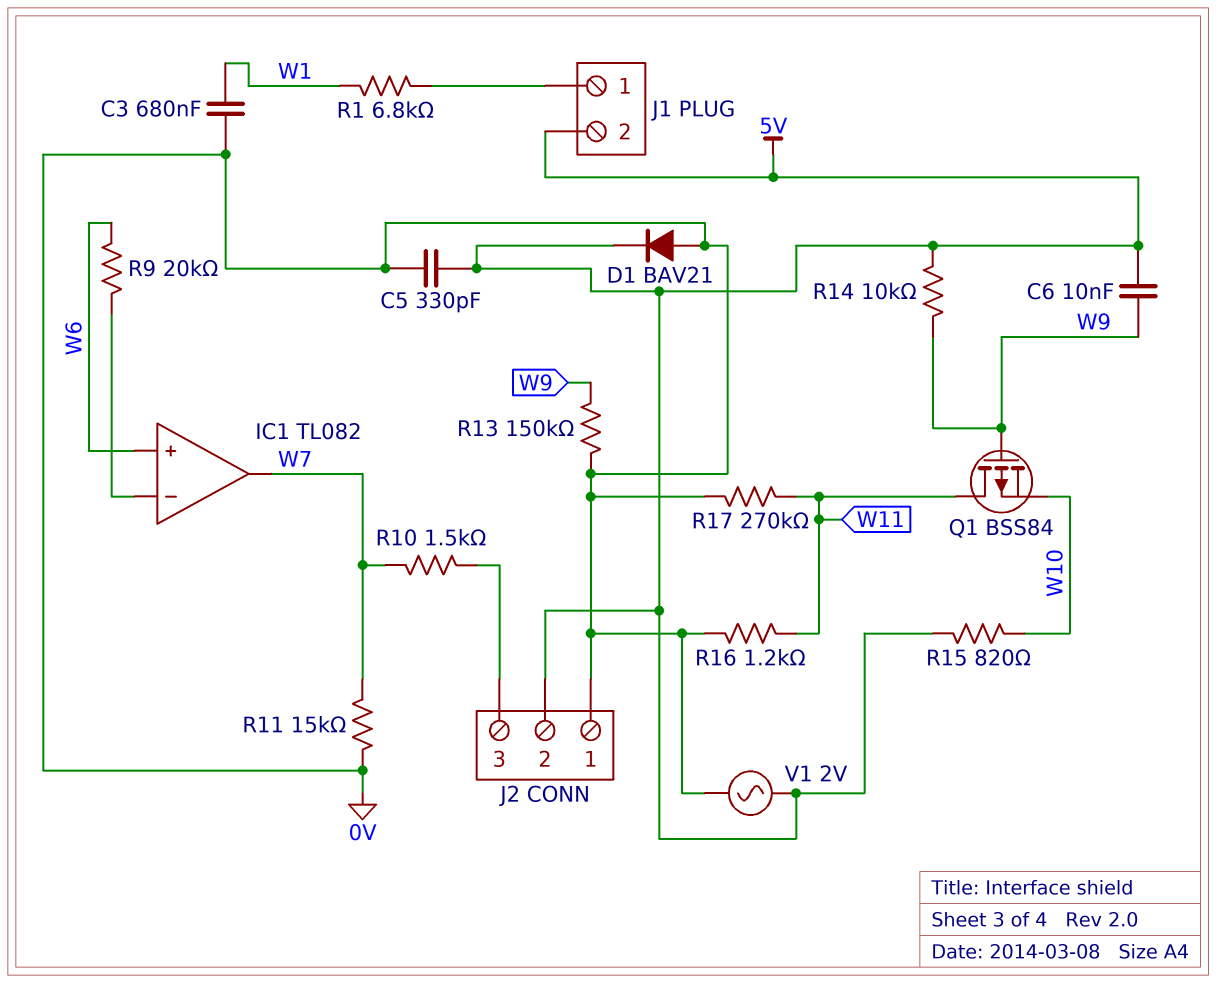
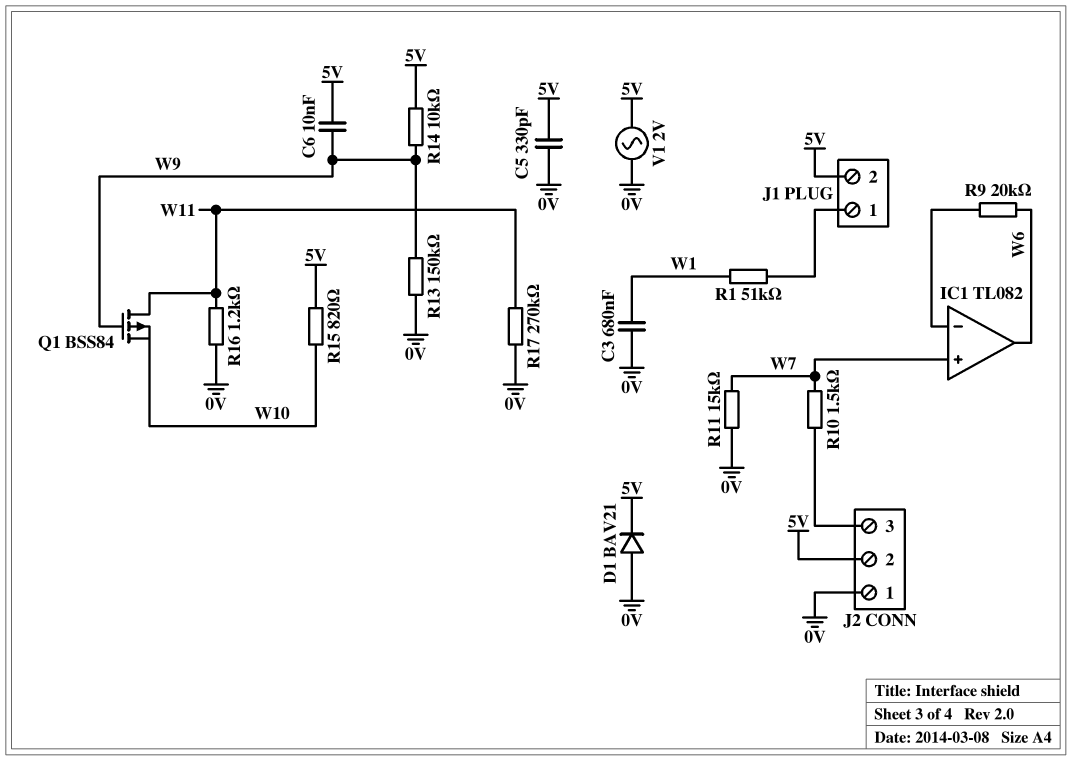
IC1 pin in+: W6 -> W7
IC1 pin out: W7 -> W6
R1: 6.8k (J1/1, W1) -> 51k (J1/1, W1)

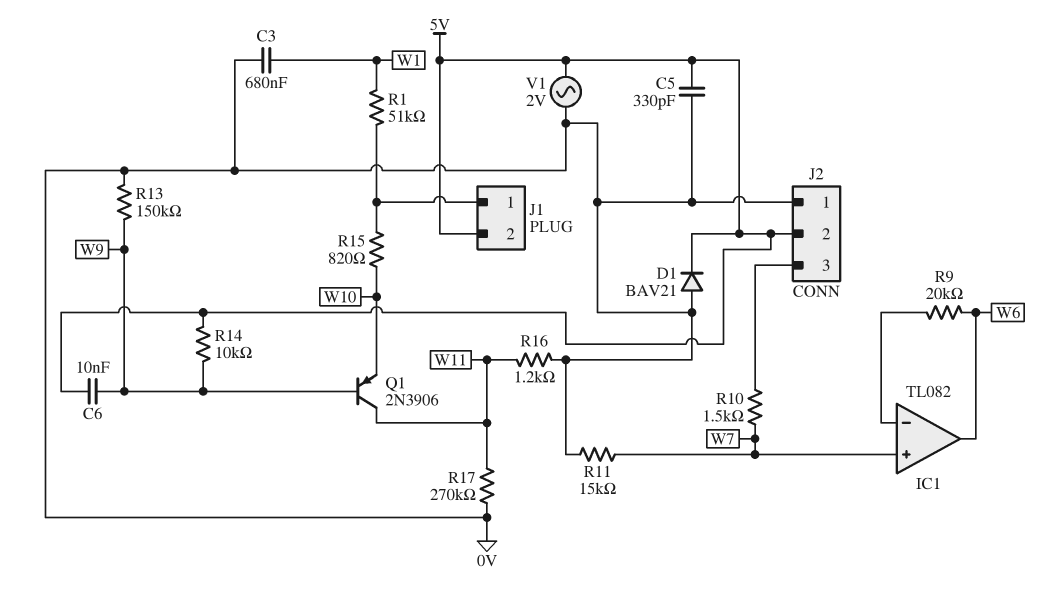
Q1: PMOS BSS84 (G W9, D W11, S W10) -> PNP 2N3906 (B W9, C W11, E W10)
R15: 820 (5V, W10) -> 820 (J1/1, W10)

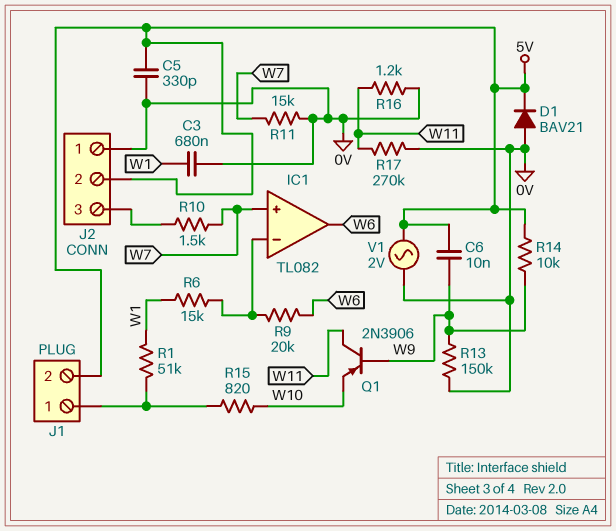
R6: none -> 15k (IC1/in-, W1)

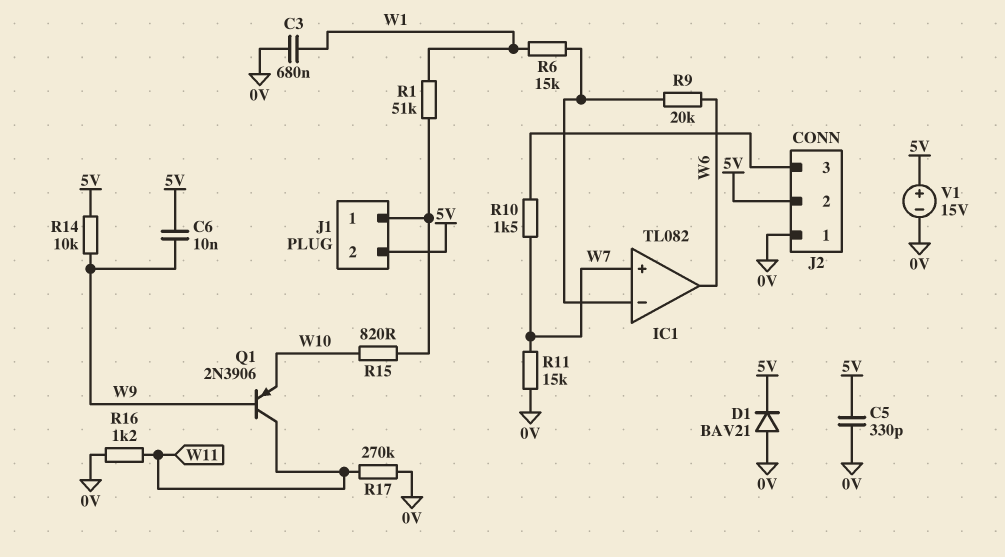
R13: 150k (0V, W9) -> none
V1: AC 2V (0V, 5V) -> 15V (plus 5V, minus 0V)

